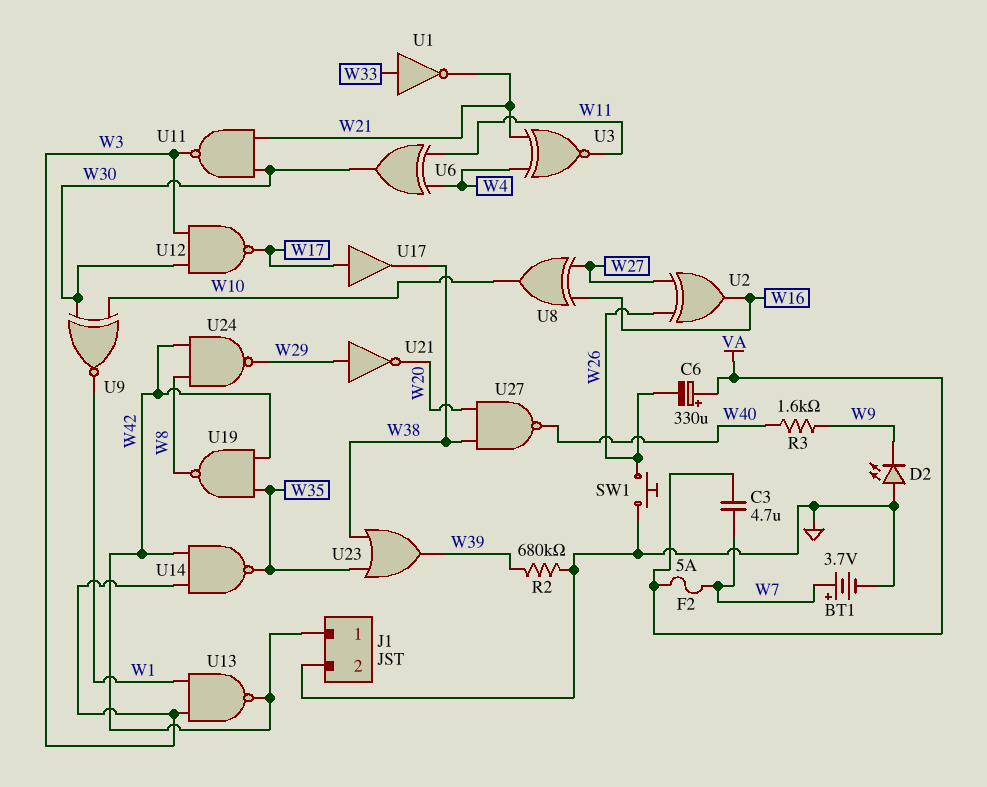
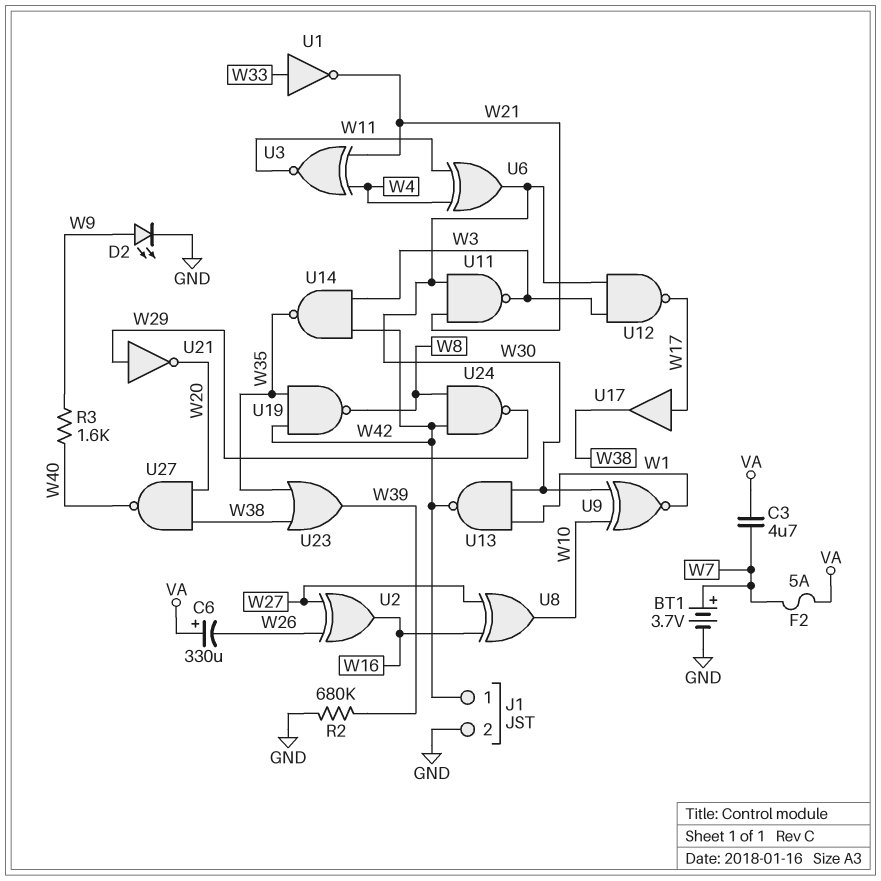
D2: LED (A GND, K W9) -> LED (A W9, K GND)
SW1: button (GND, W26) -> none
U13: NAND (in W1, in W3, out W42) -> NAND (in W1, in W30, out W42)

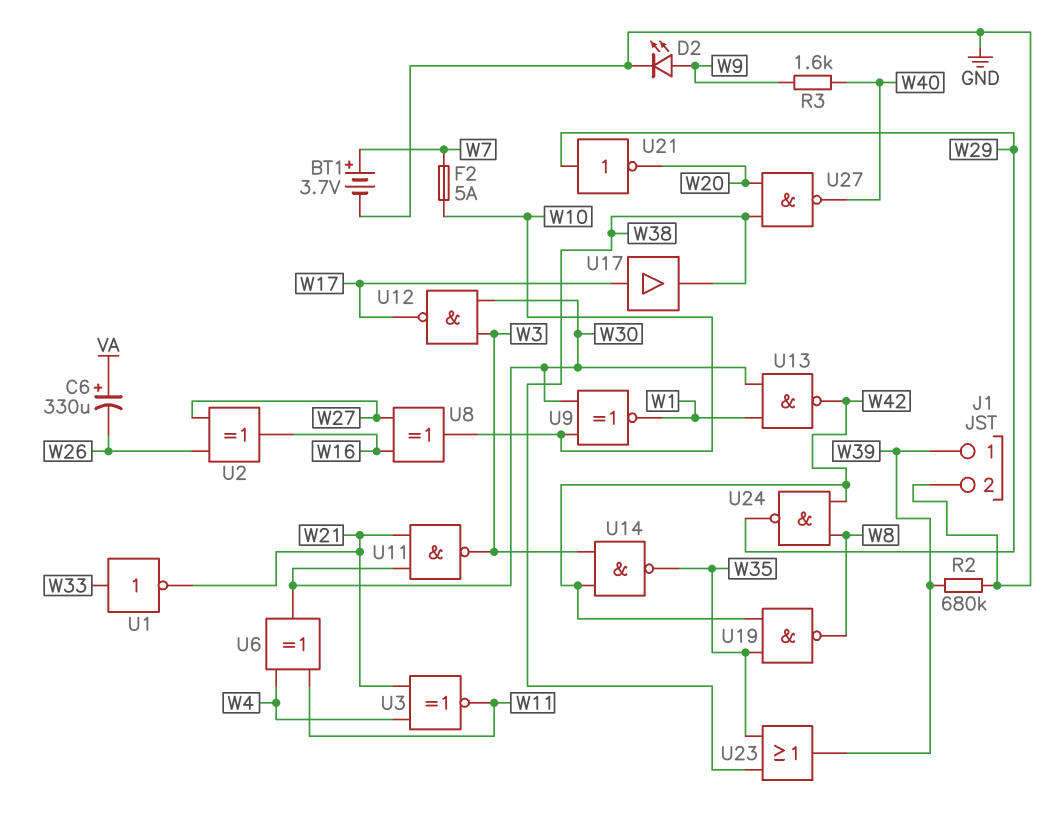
C3: 4.7uF (VA, W7) -> none
F2: 5A (VA, W7) -> 5A (W7, W10)
J1 pin 1: W42 -> W39

